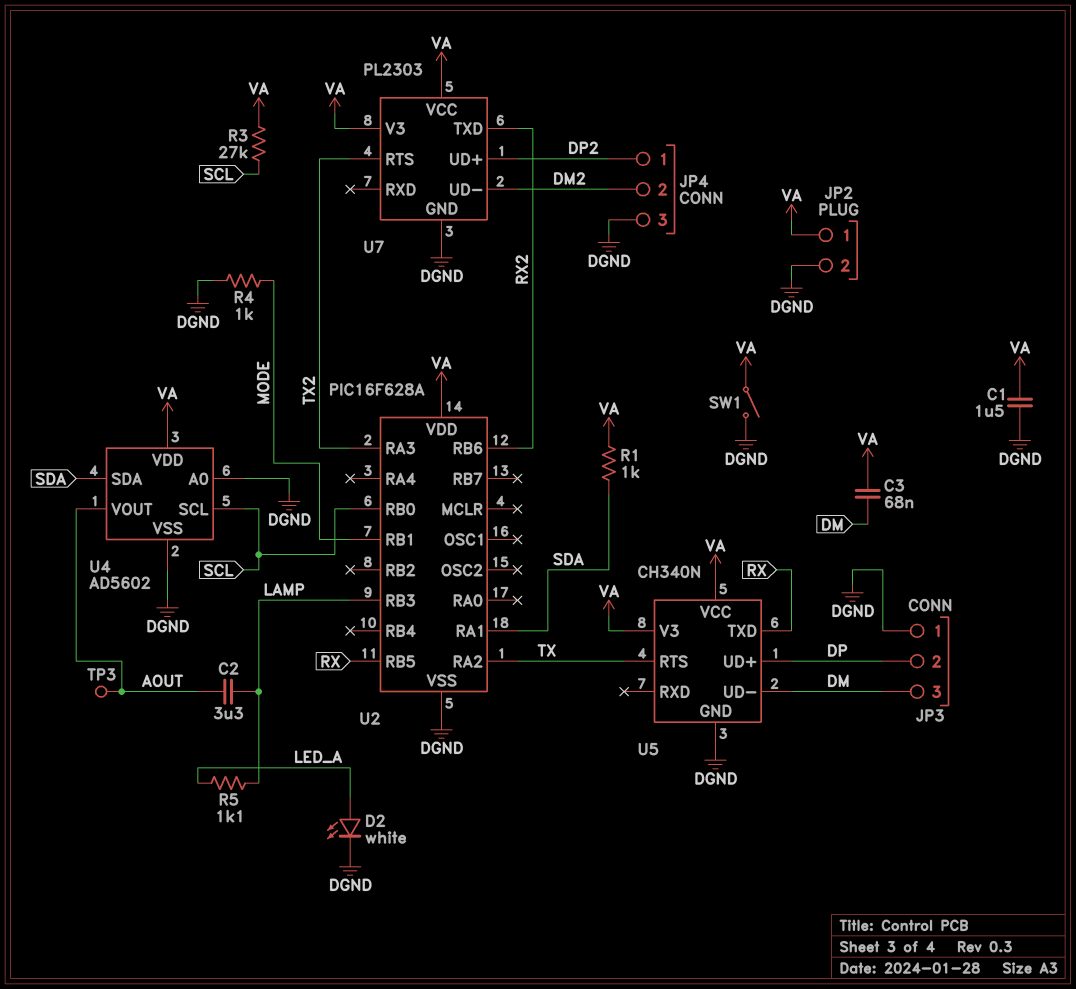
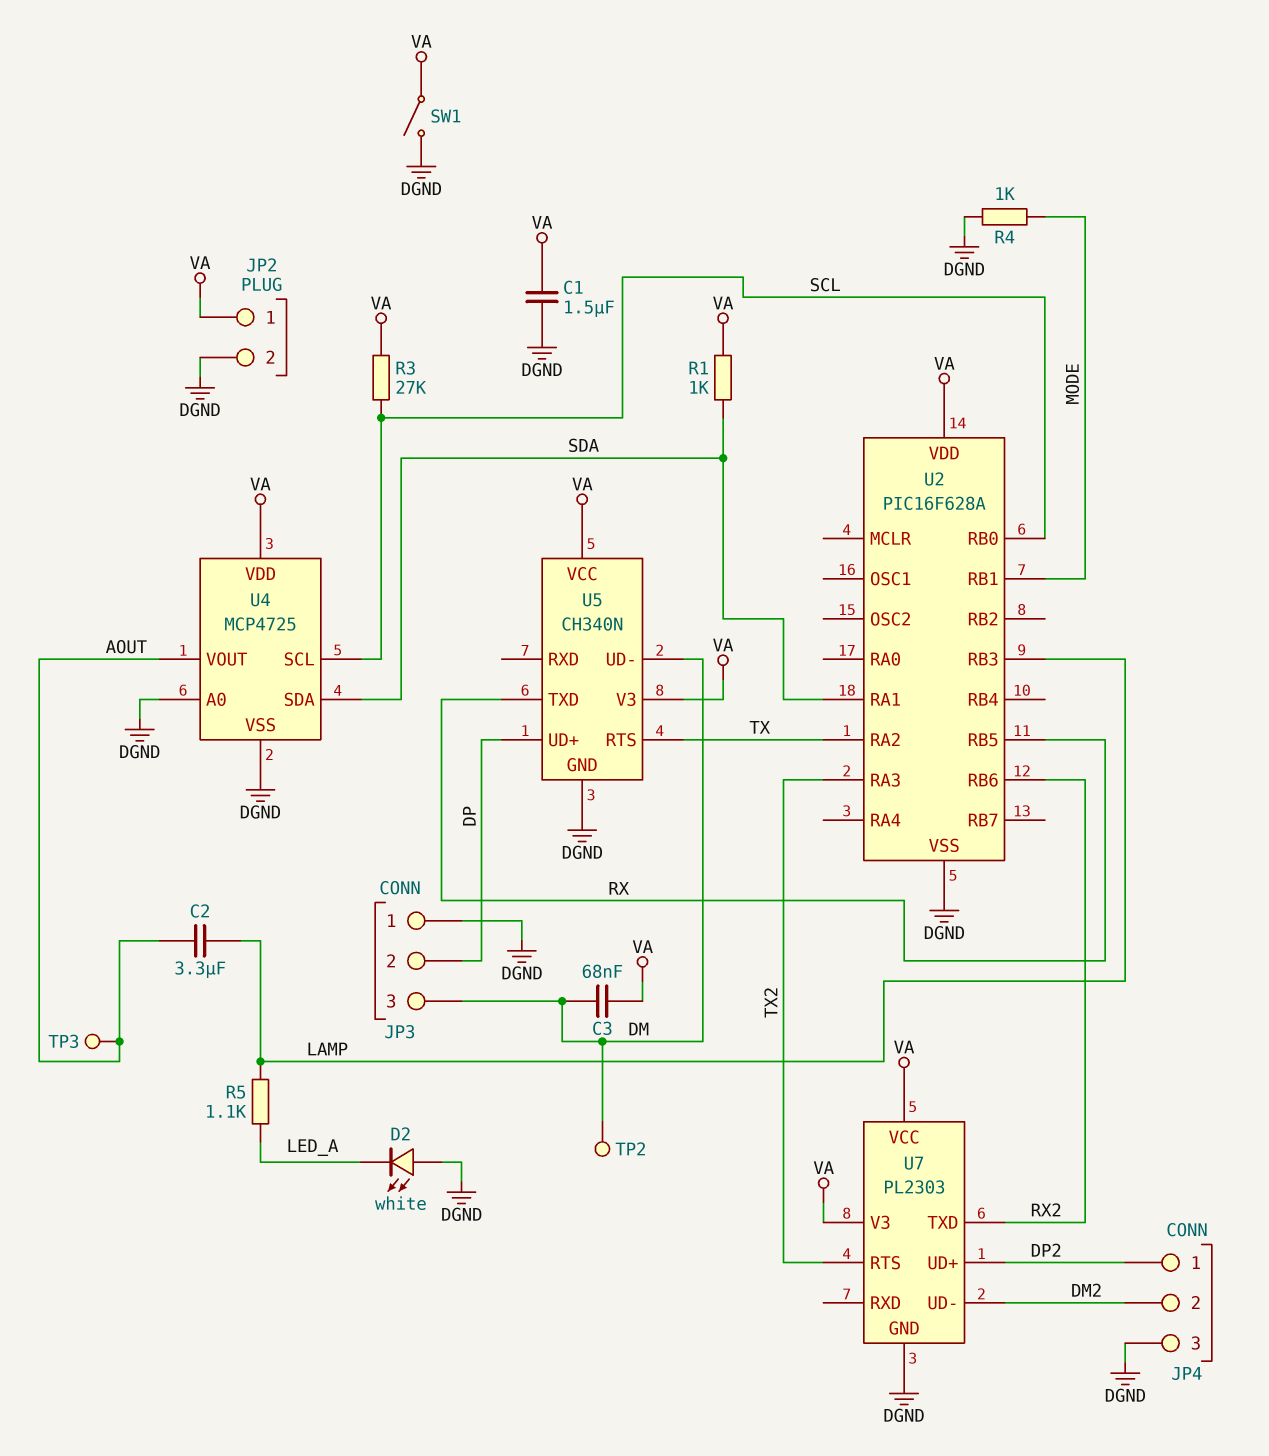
D2: LED white (A LED_A, K DGND) -> LED white (A DGND, K LED_A)
TP2: none -> test point (DM)
U4: AD5602 -> MCP4725

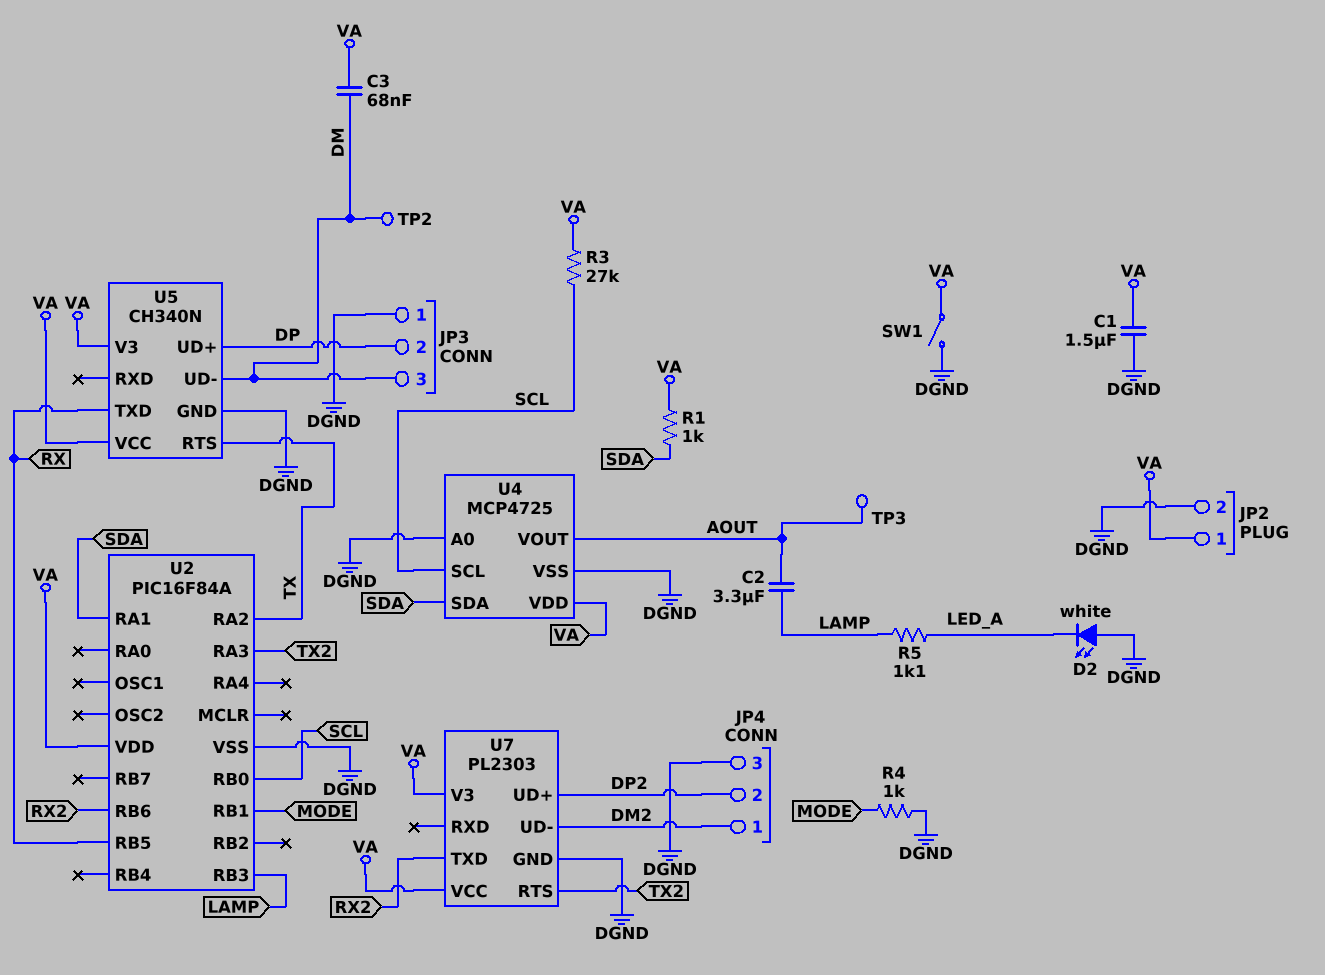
JP4 pin 1: DP2 -> DM2
JP4 pin 2: DM2 -> DP2
U2: PIC16F628A -> PIC16F84A

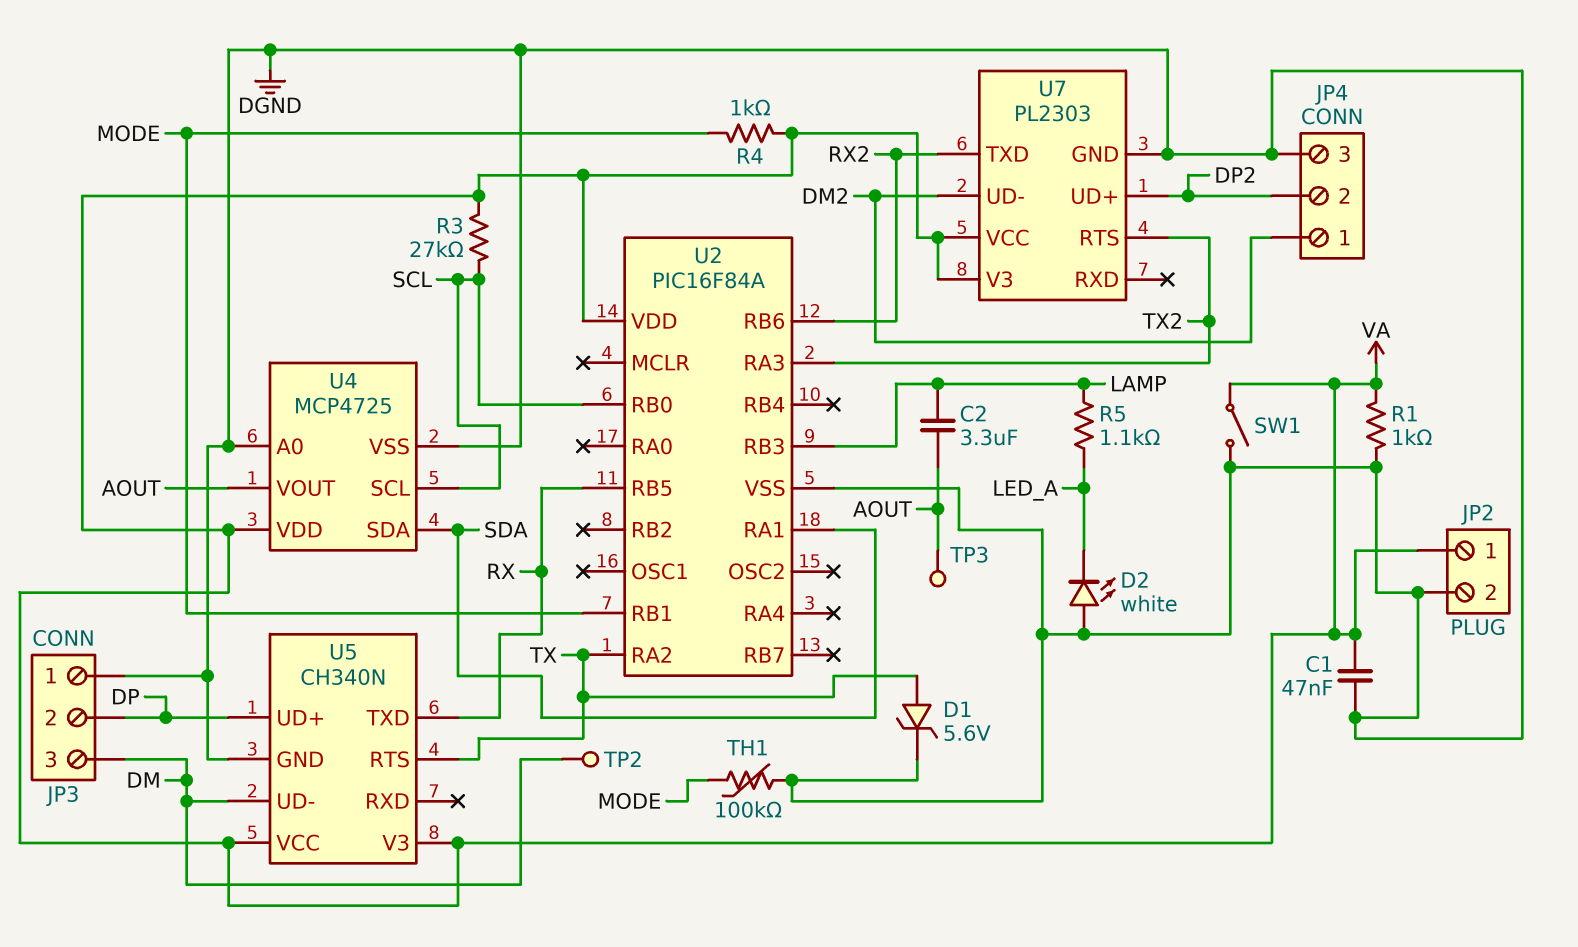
C1: 1.5uF (DGND, VA) -> 47nF (DGND, VA)
C3: 68nF (DM, VA) -> none
D1: none -> zener 5.6V (A TX, K DGND)
R1: 1k (SDA, VA) -> 1k (DGND, VA)
R4: 1k (DGND, MODE) -> 1k (MODE, VA)
TH1: none -> 100k (DGND, MODE)

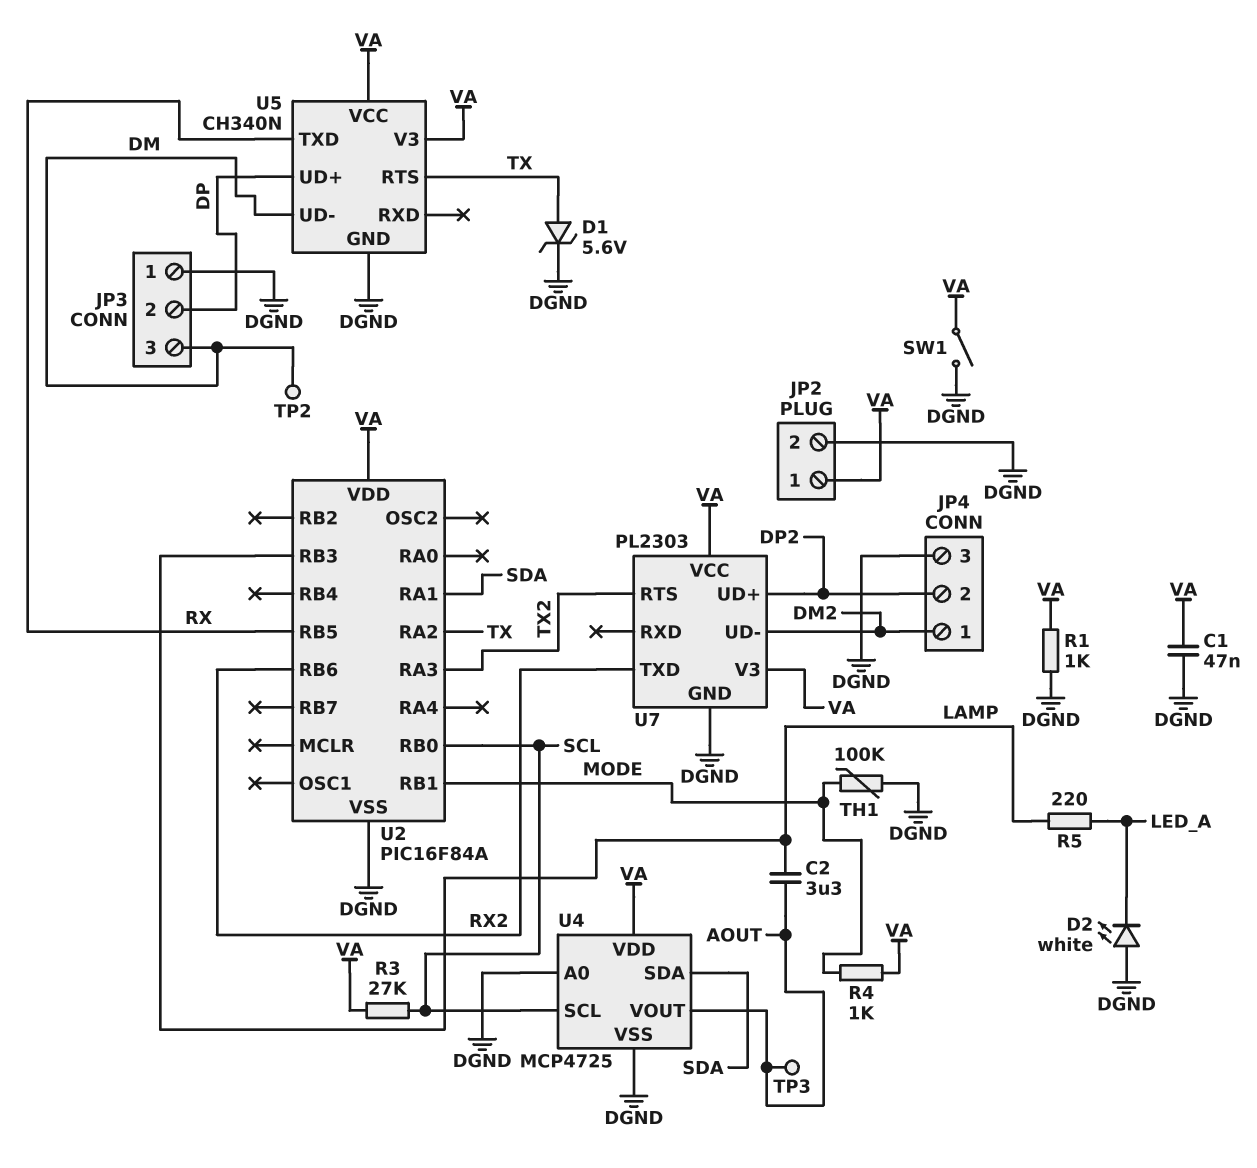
R5: 1.1k (LAMP, LED_A) -> 220 (LAMP, LED_A)

